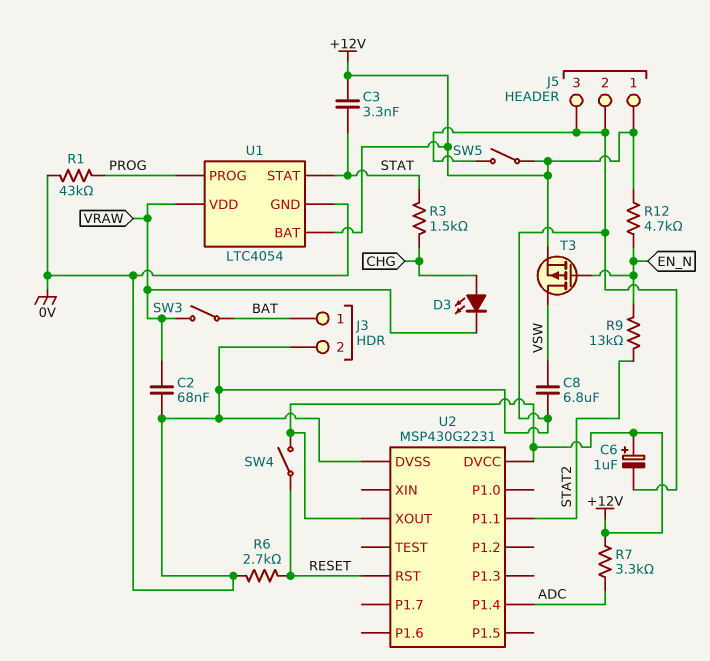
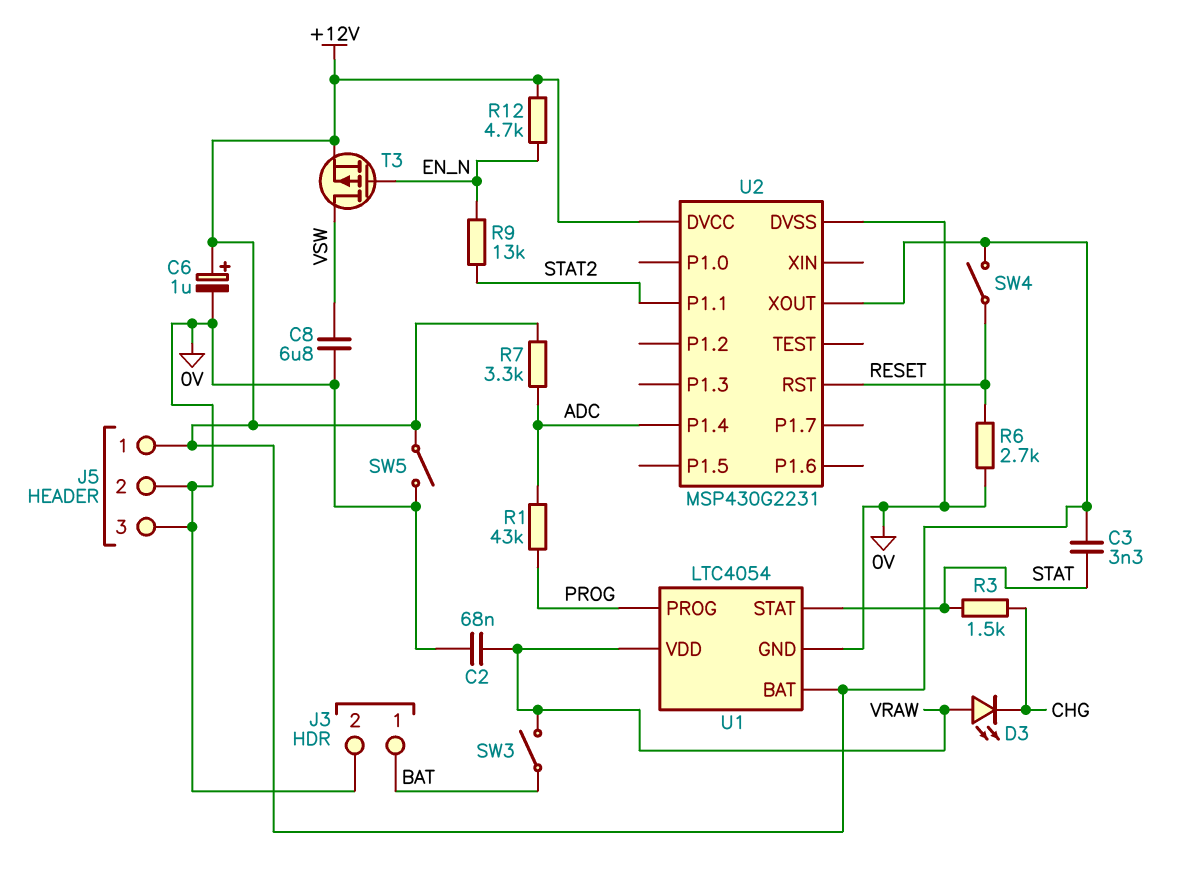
D3: LED (A CHG, K VRAW) -> LED (A VRAW, K CHG)
R1: 43k (0V, PROG) -> 43k (ADC, PROG)

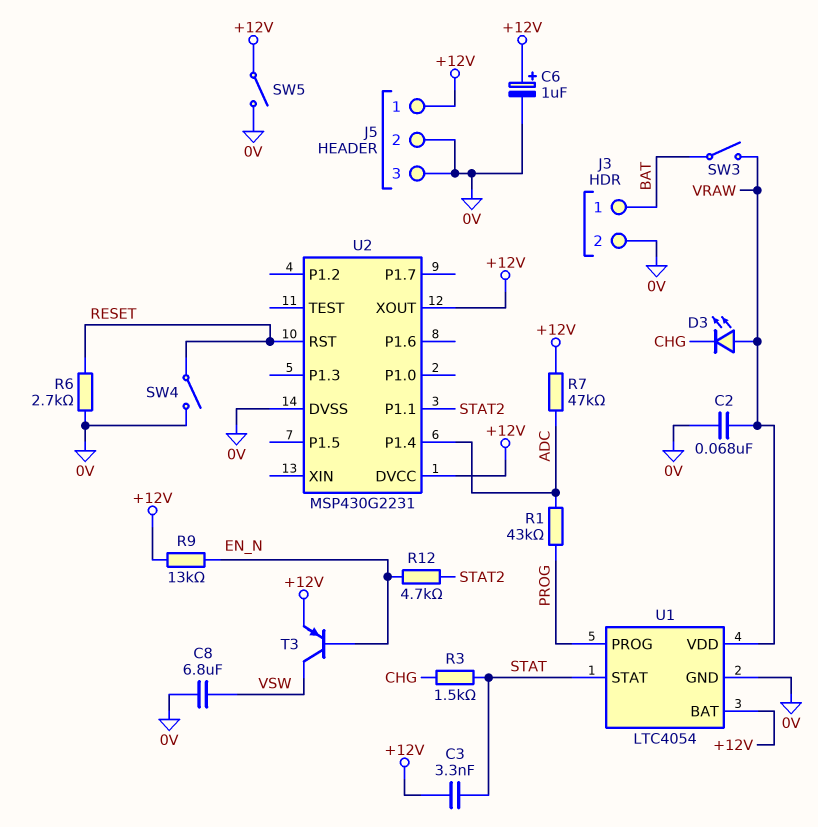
R7: 3.3k (+12V, ADC) -> 47k (+12V, ADC)
R9: 13k (EN_N, STAT2) -> 13k (+12V, EN_N)
R12: 4.7k (+12V, EN_N) -> 4.7k (EN_N, STAT2)
SW4: switch (+12V, RESET) -> switch (0V, RESET)
T3: PMOS (G EN_N, D VSW, S +12V) -> PNP (B EN_N, C VSW, E +12V)

